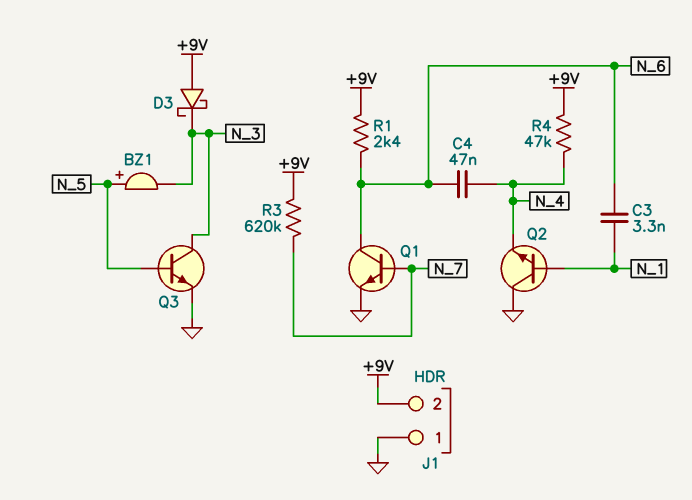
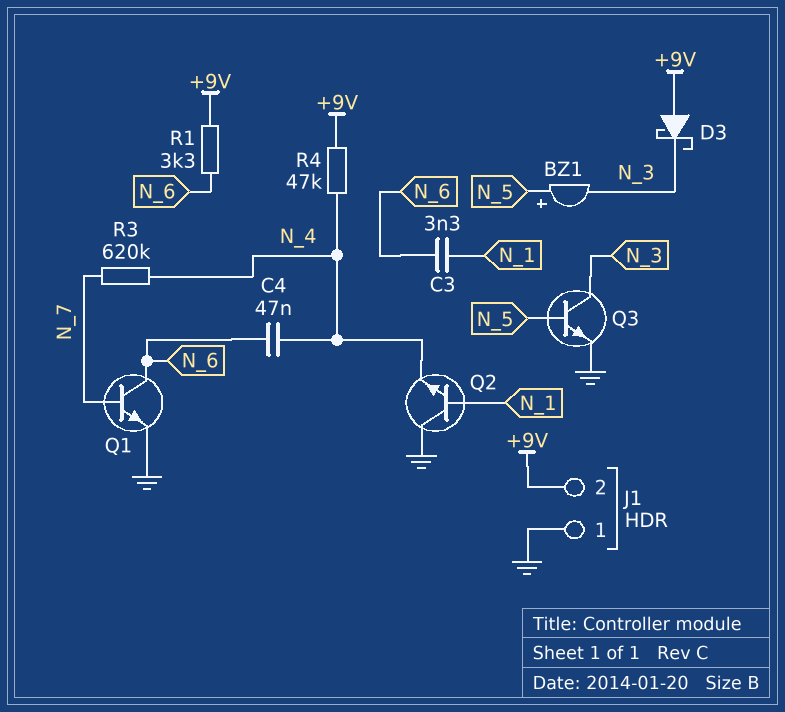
R1: 2.4k (+9V, N_6) -> 3.3k (+9V, N_6)
R3: 620k (+9V, N_7) -> 620k (N_4, N_7)

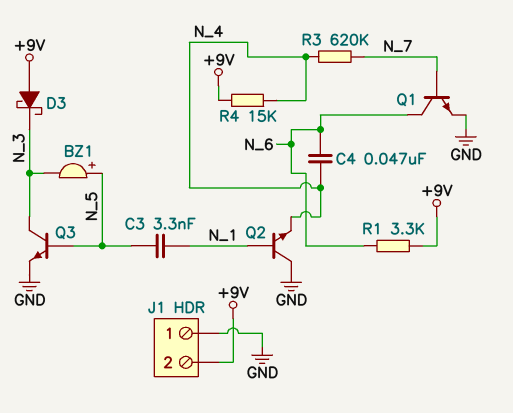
C3: 3.3nF (N_1, N_6) -> 3.3nF (N_1, N_5)
R4: 47k (+9V, N_4) -> 15k (+9V, N_4)

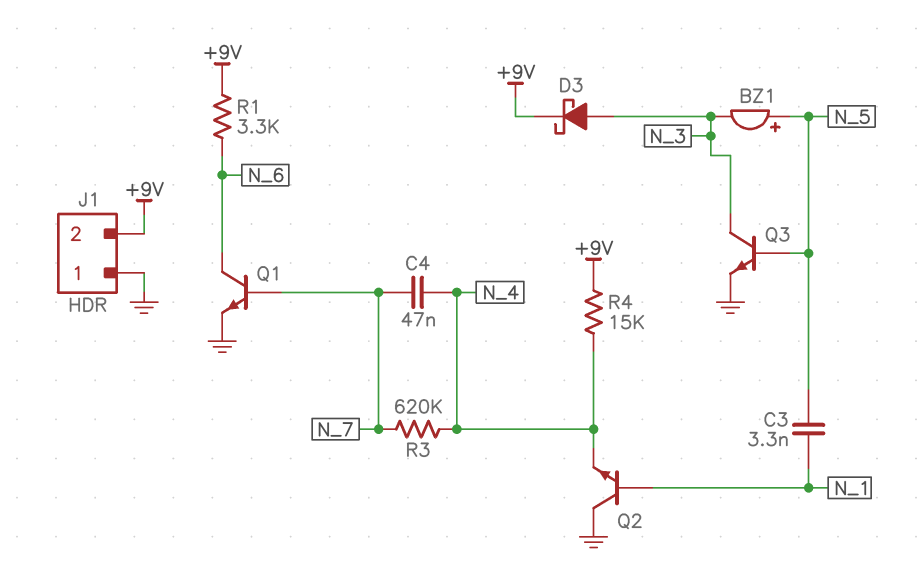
C4: 47nF (N_4, N_6) -> 47nF (N_4, N_7)
D3: schottky (A +9V, K N_3) -> schottky (A N_3, K +9V)

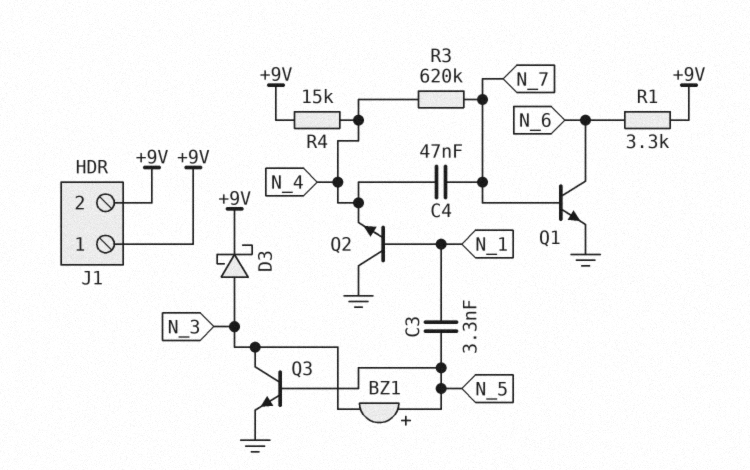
J1 pin 1: GND -> +9V

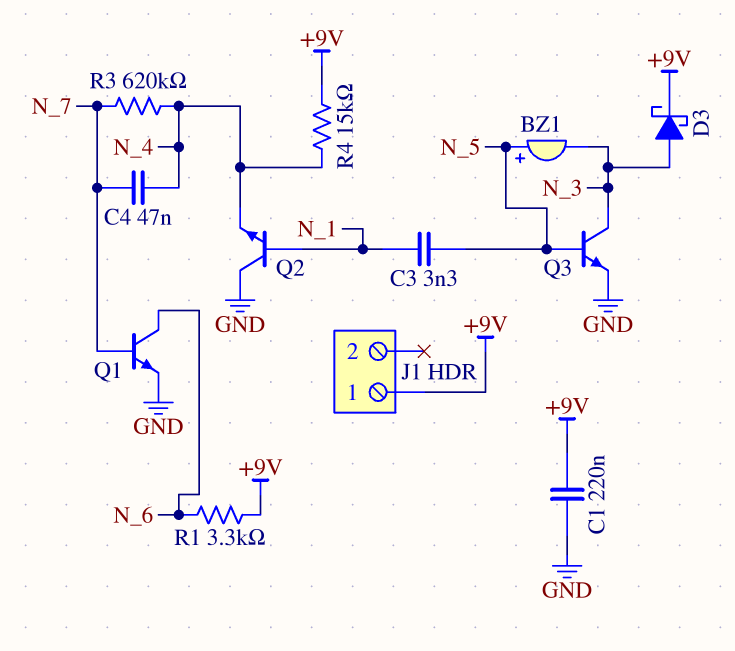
C1: none -> 220nF (+9V, GND)
J1 pin 2: +9V -> none

